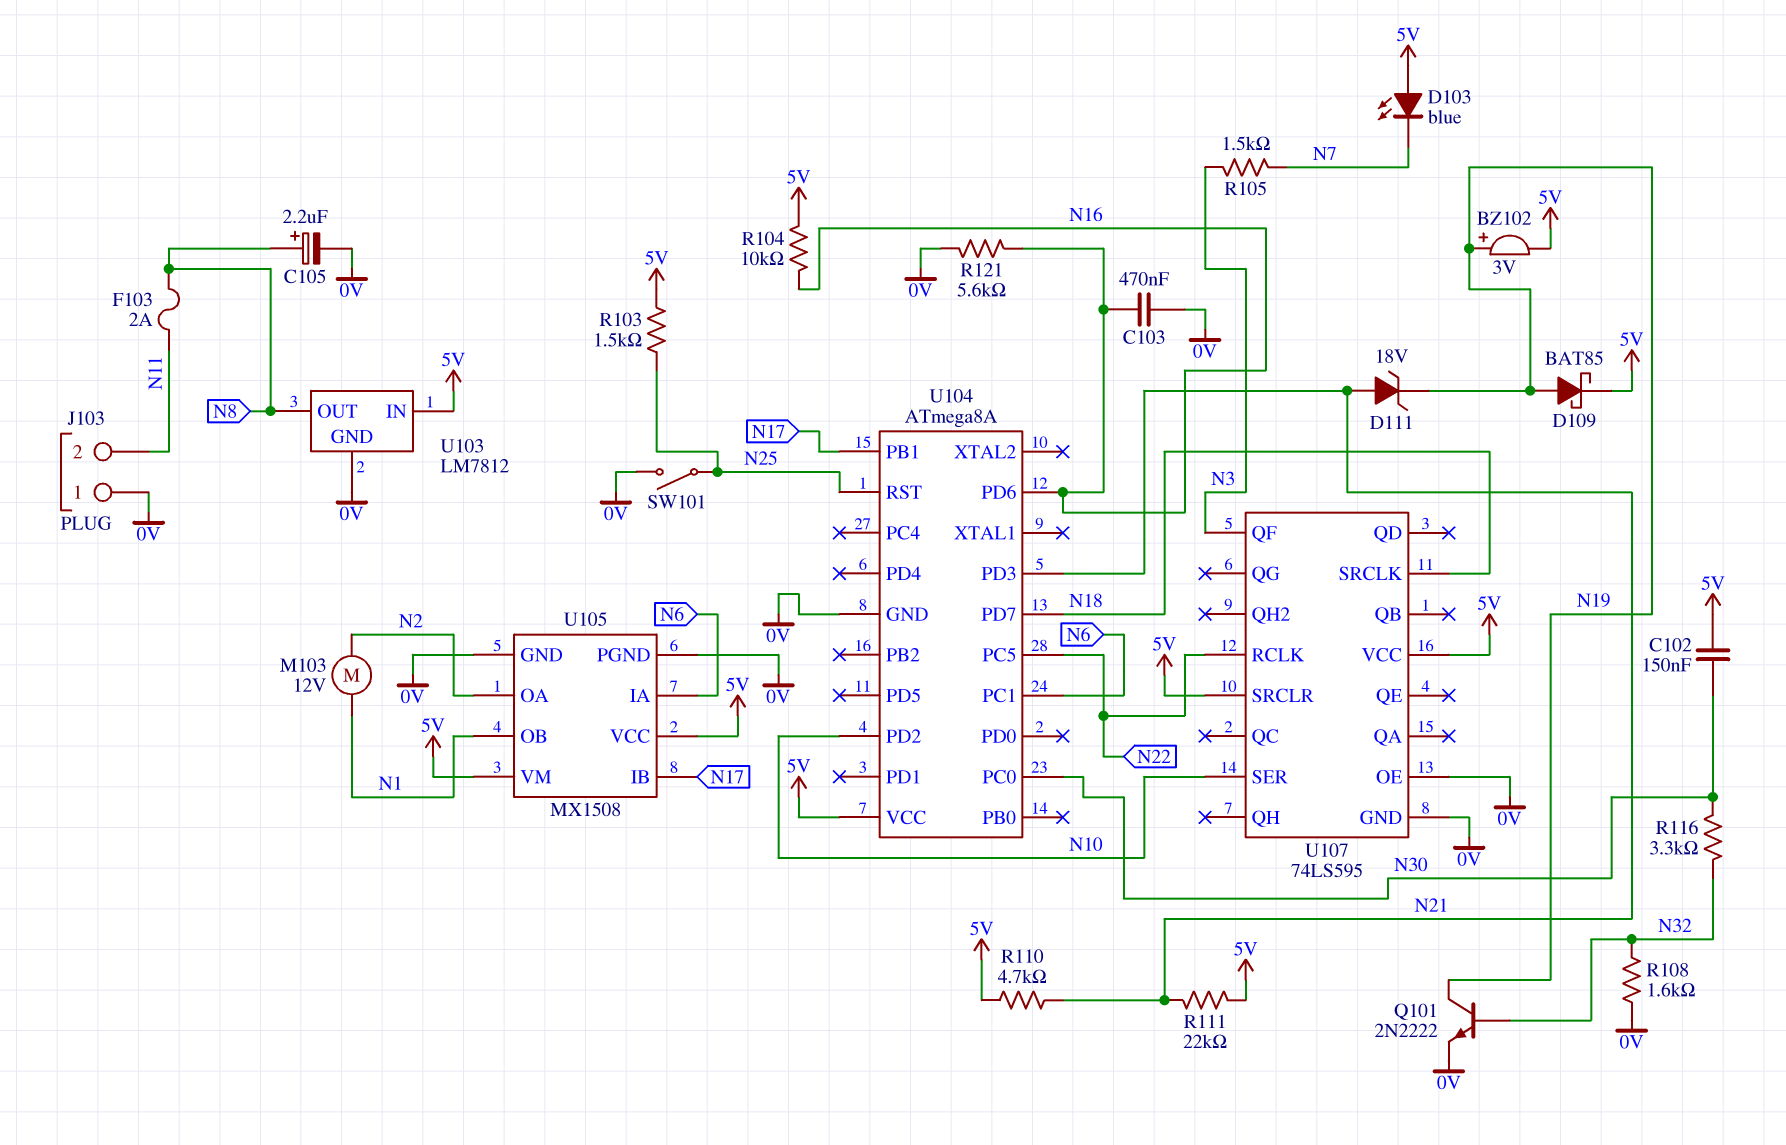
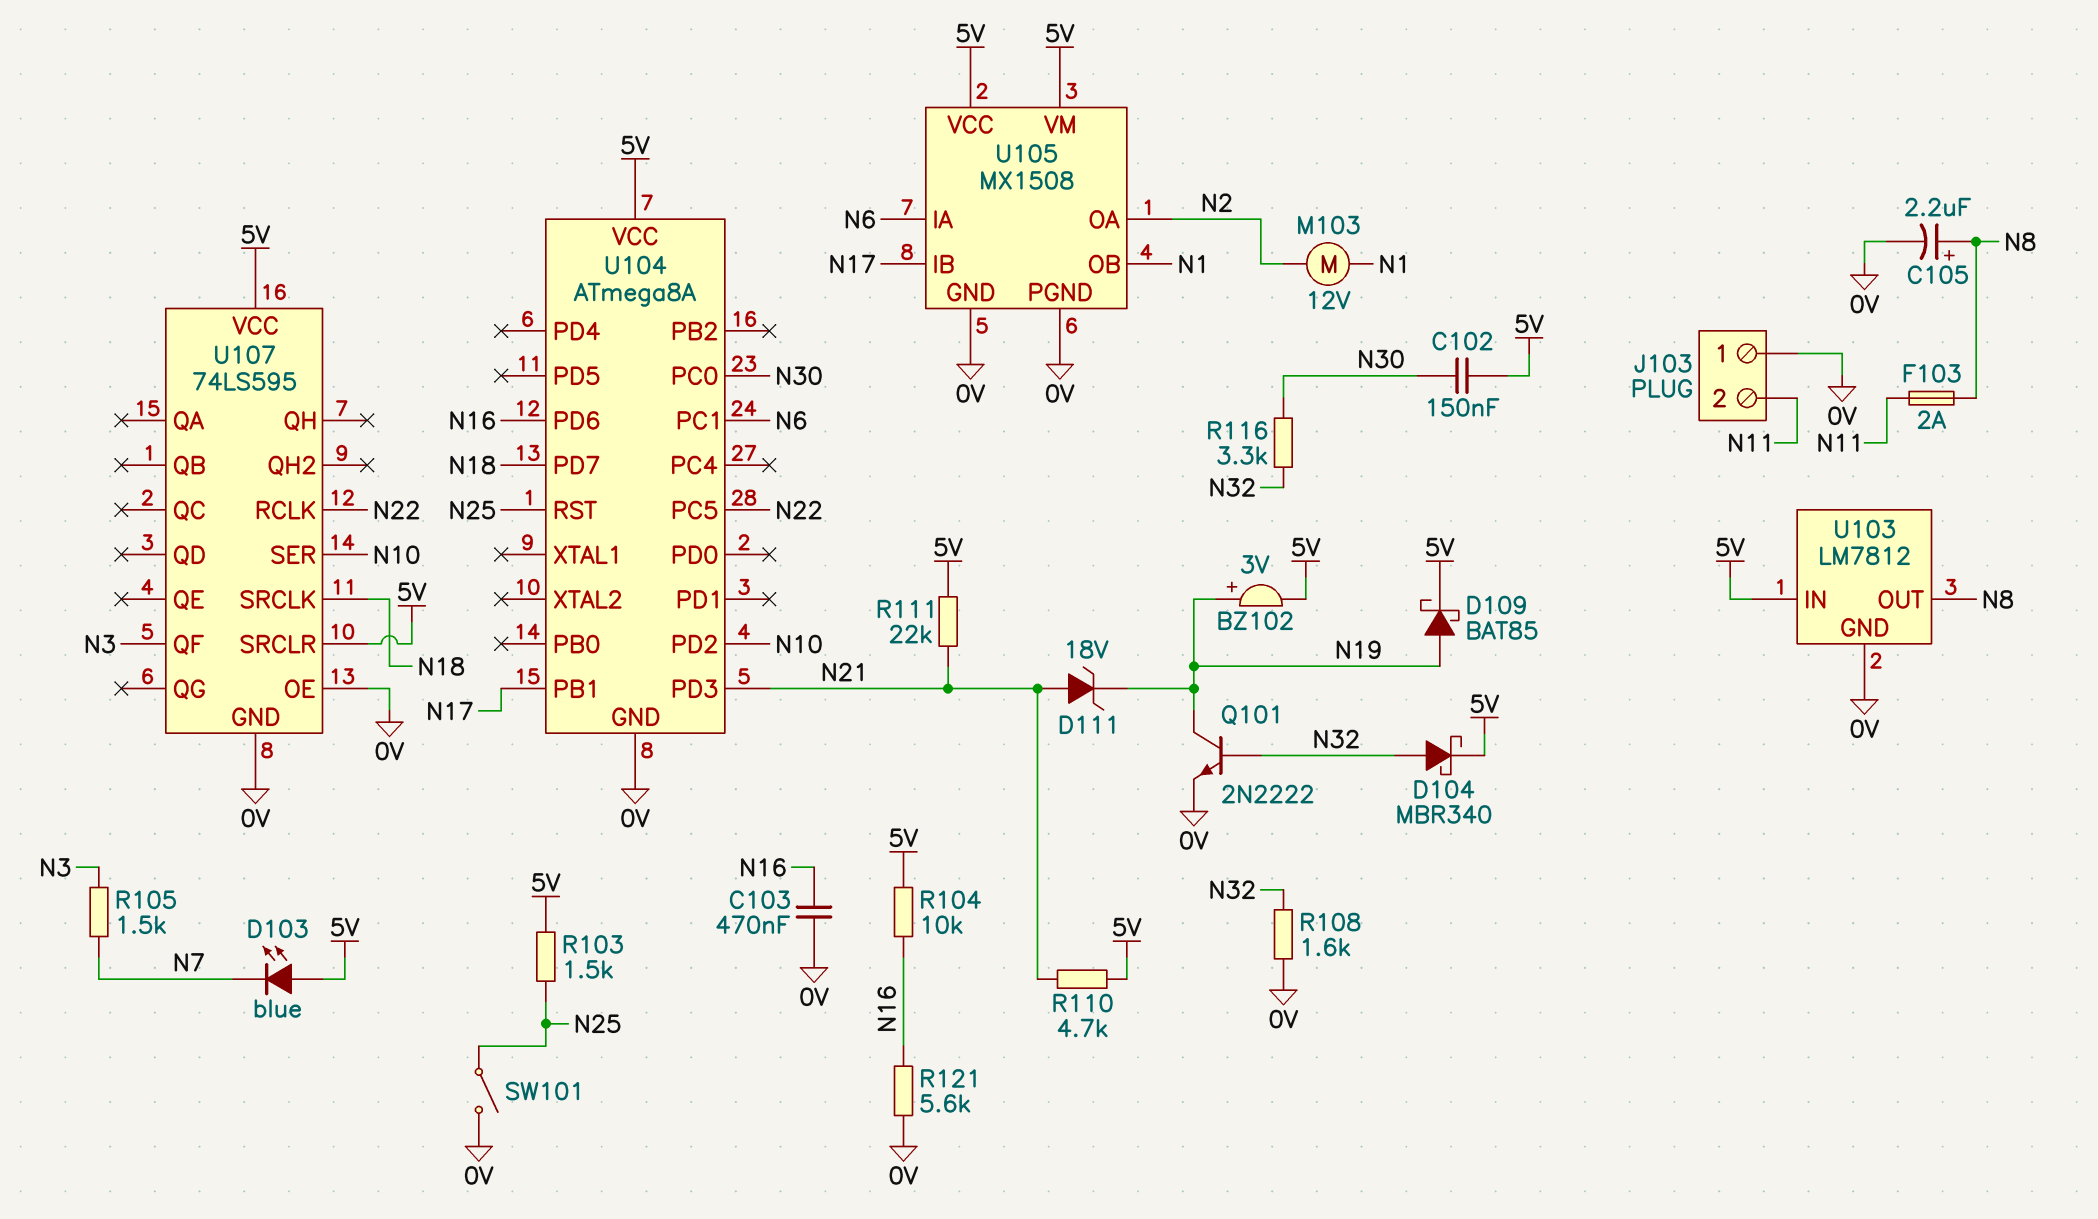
D104: none -> schottky MBR340 (A N32, K 5V)

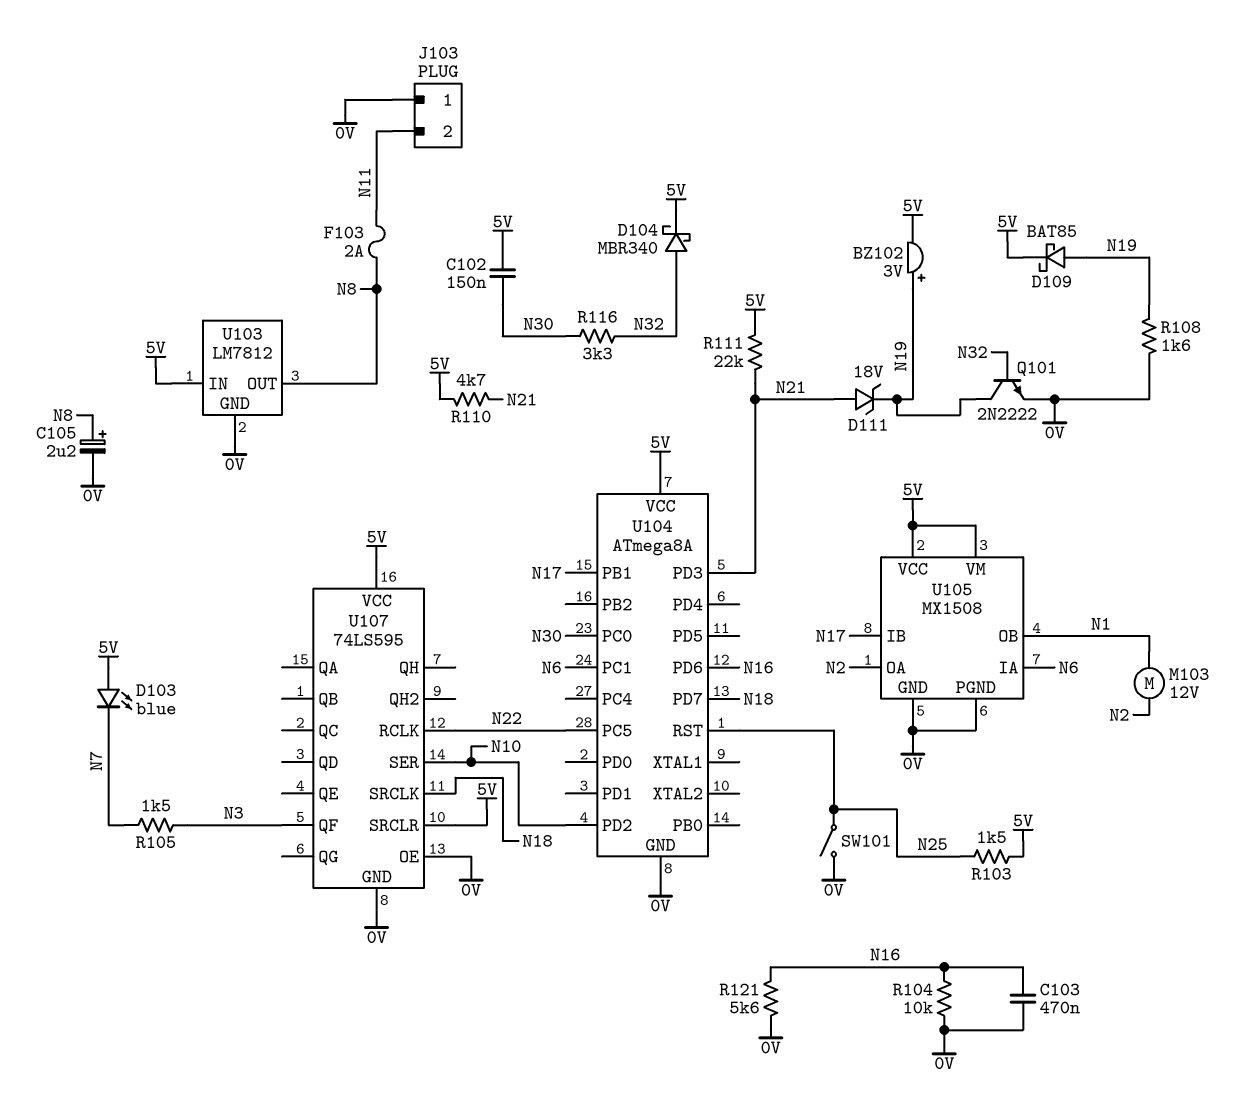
R104: 10k (5V, N16) -> 10k (0V, N16)
R108: 1.6k (0V, N32) -> 1.6k (0V, N19)

